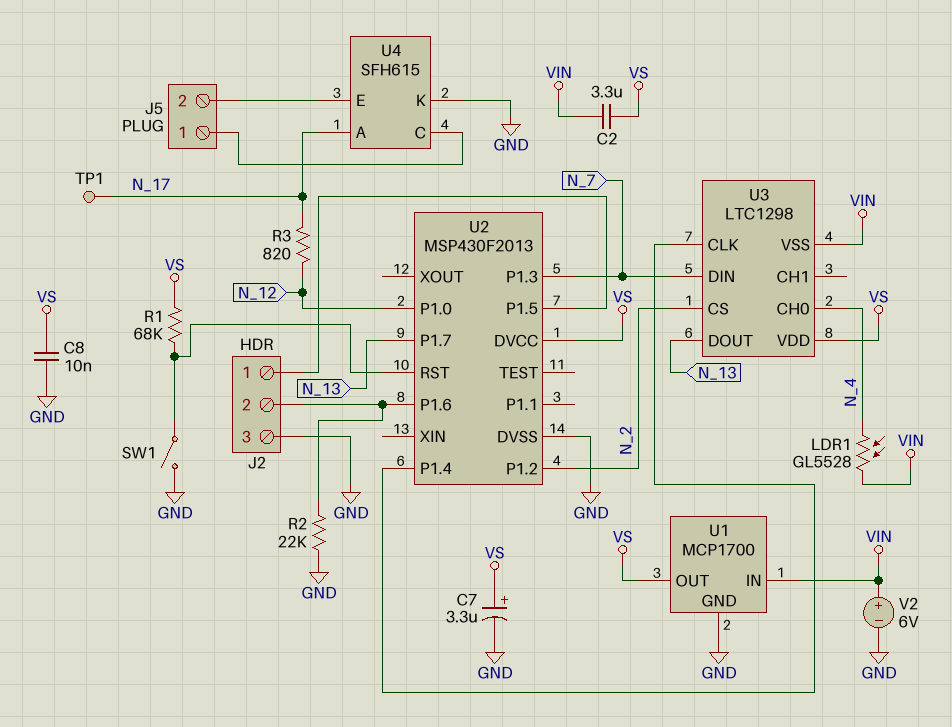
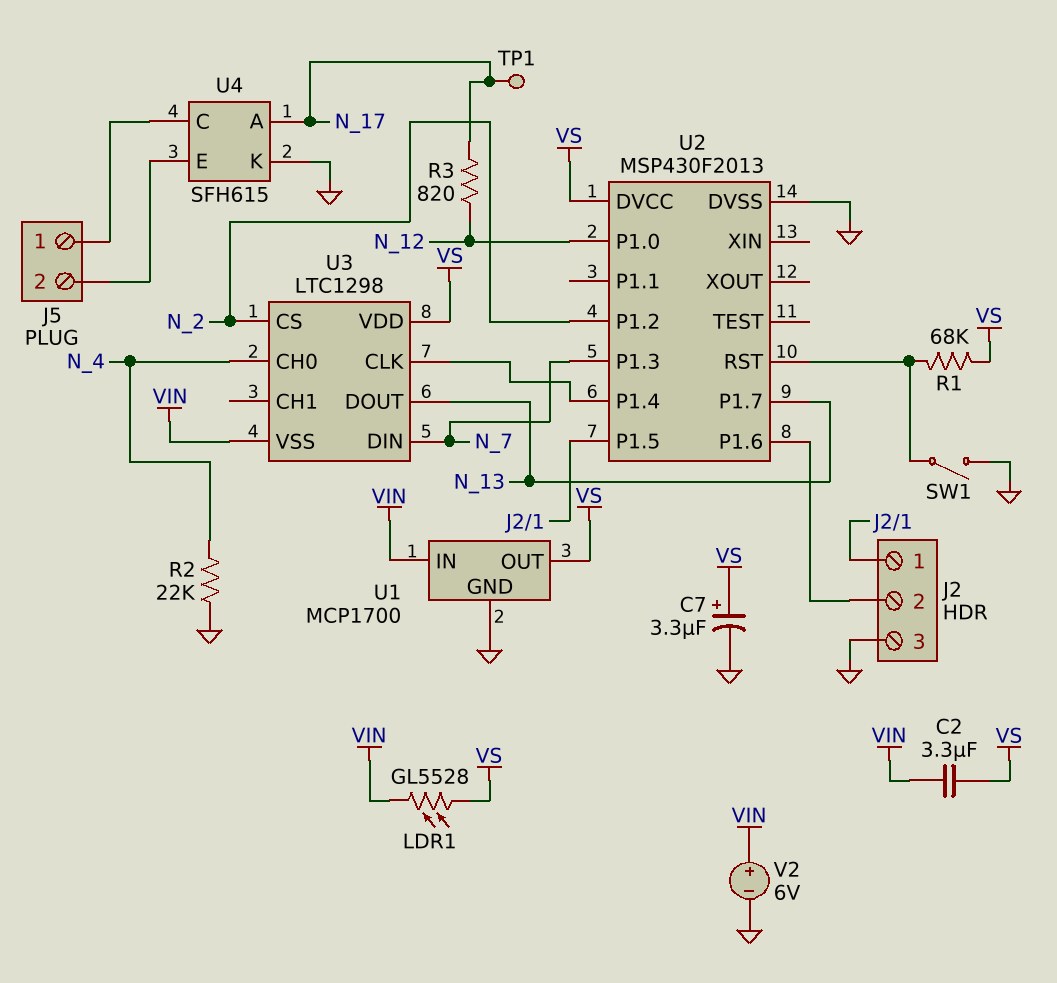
C8: 10nF (GND, VS) -> none
LDR1: GL5528 (N_4, VIN) -> GL5528 (VIN, VS)
R2: 22k (GND, J2/2) -> 22k (GND, N_4)

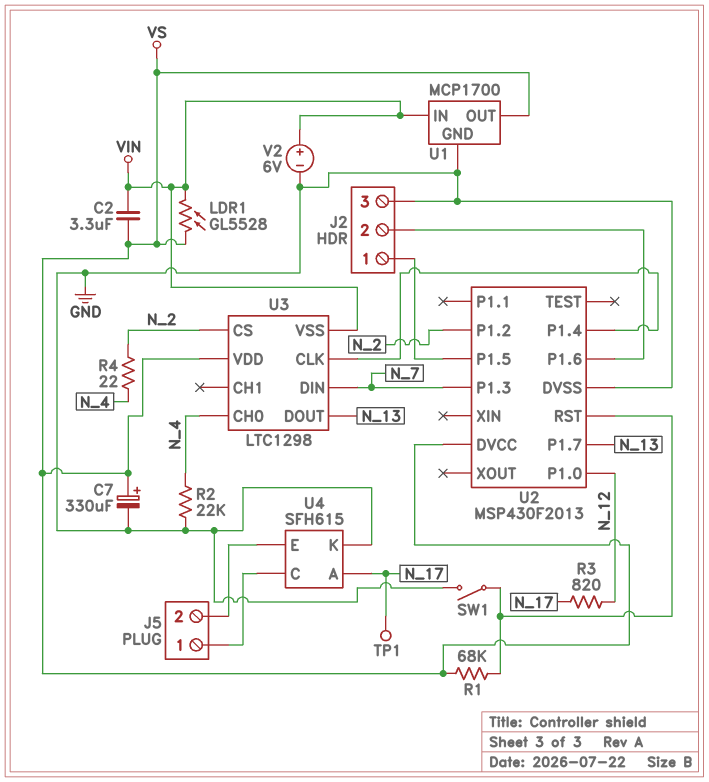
C7: 3.3uF (plus VS, minus GND) -> 330uF (plus VS, minus GND)
R4: none -> 22 (N_2, N_4)

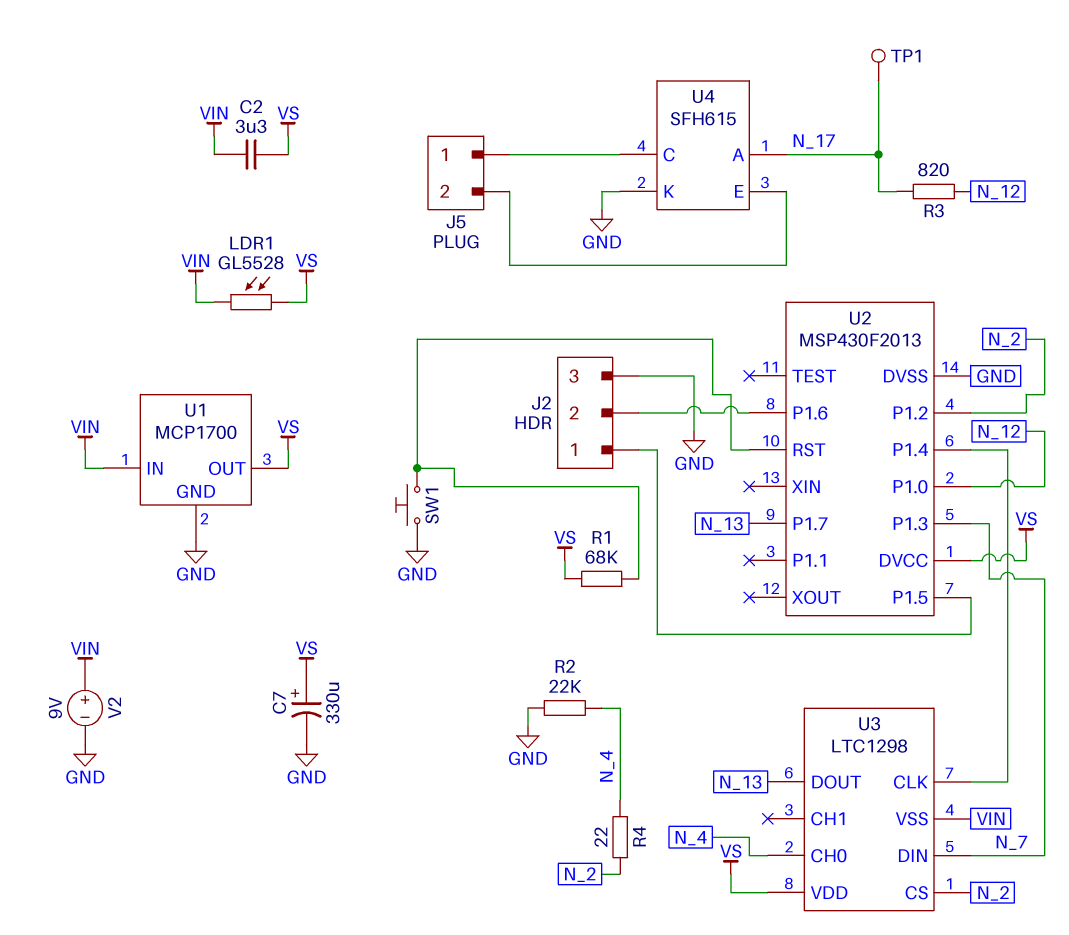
SW1: switch (GND, U2/RST) -> button (GND, U2/RST)
V2: 6V (plus VIN, minus GND) -> 9V (plus VIN, minus GND)

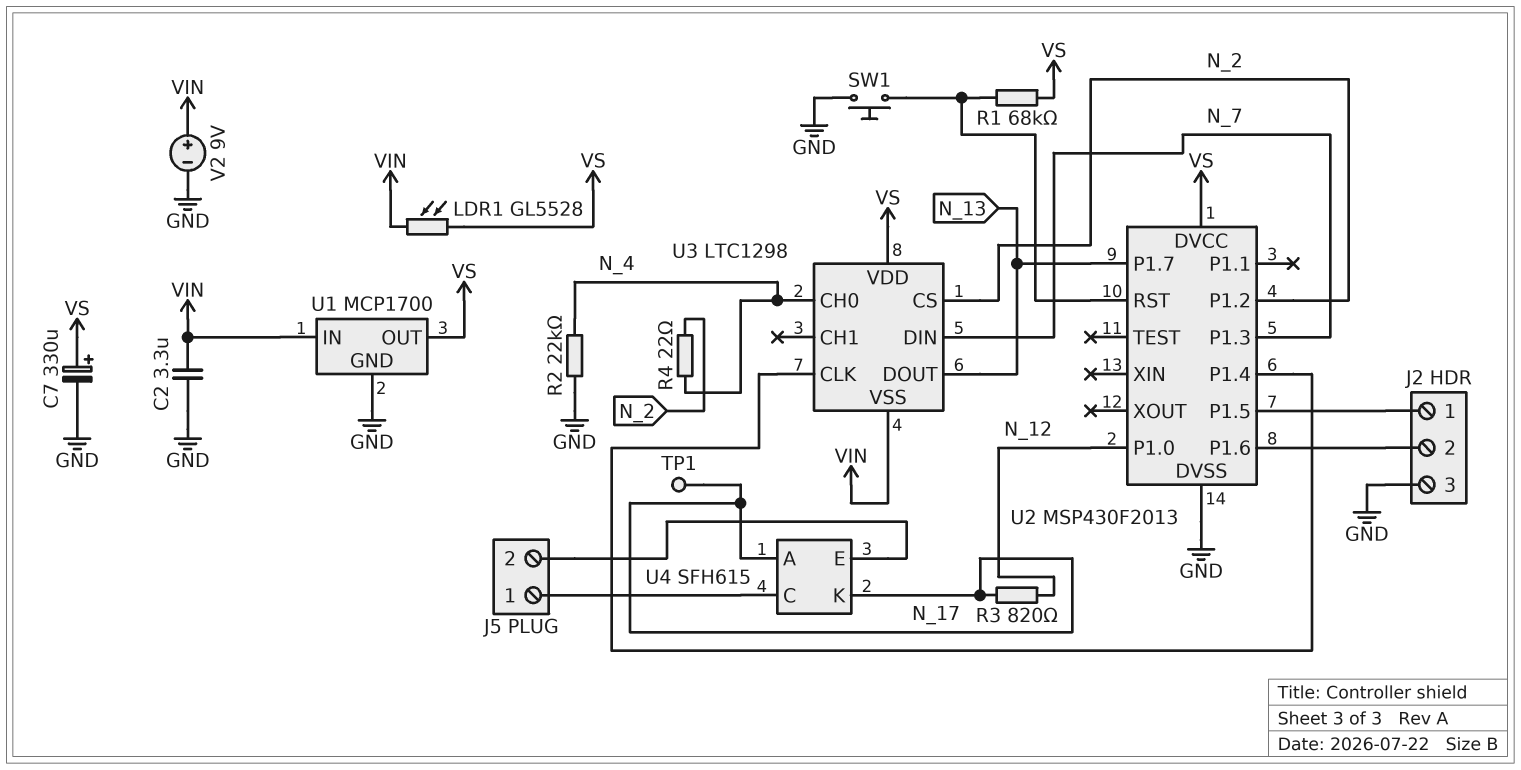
C2: 3.3uF (VIN, VS) -> 3.3uF (GND, VIN)
U4 pin K: GND -> N_17

